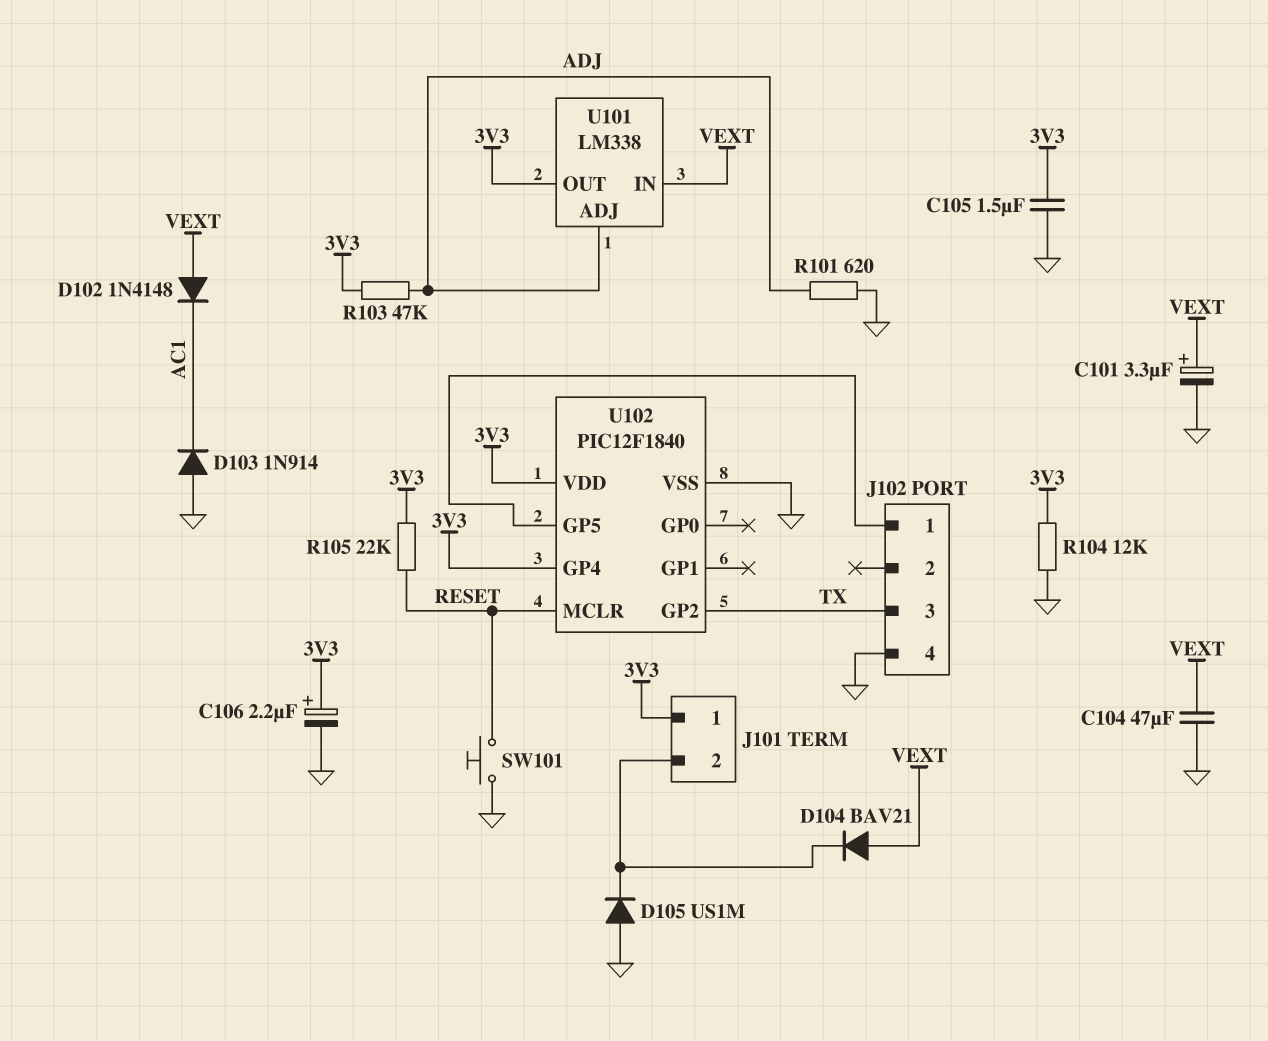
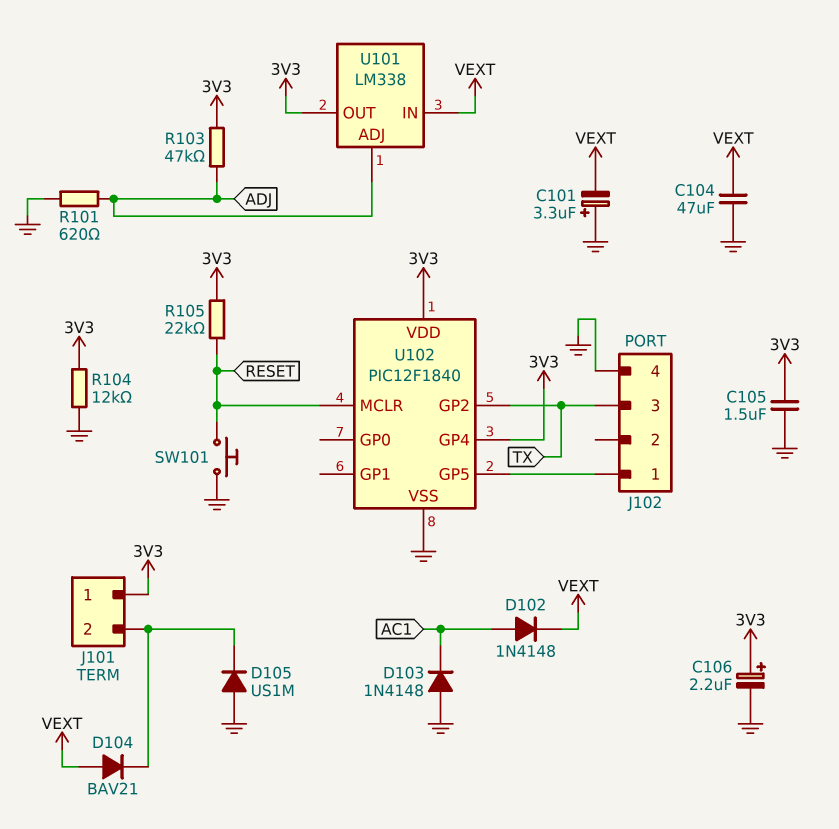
C101: 3.3uF (plus VEXT, minus GND) -> 3.3uF (plus GND, minus VEXT)
D102: diode 1N4148 (A VEXT, K AC1) -> diode 1N4148 (A AC1, K VEXT)
D103: diode 1N914 (A GND, K AC1) -> diode 1N4148 (A GND, K AC1)

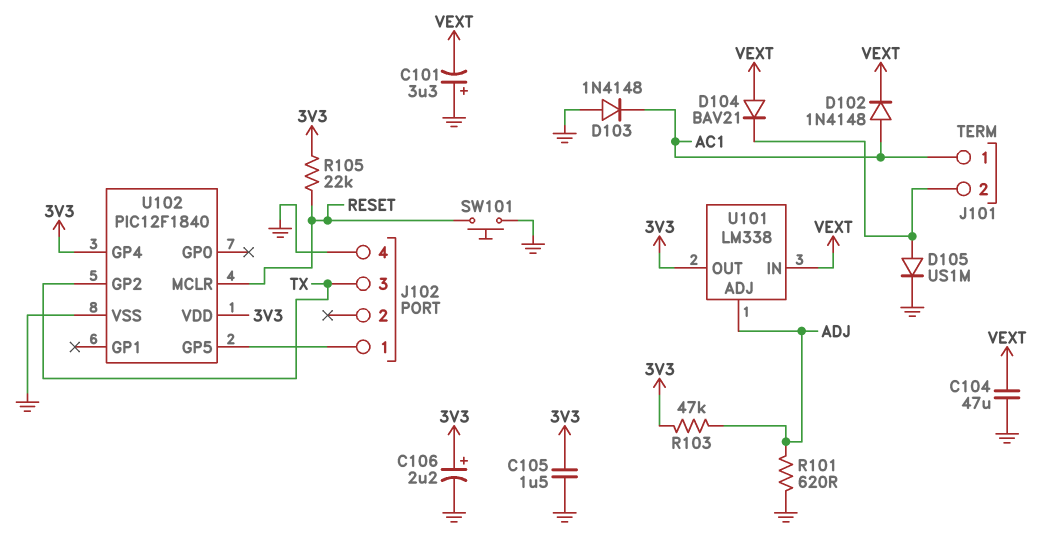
D105: diode US1M (A GND, K J101/2) -> diode US1M (A J101/2, K GND)
J101 pin 1: 3V3 -> AC1
R104: 12k (3V3, GND) -> none

